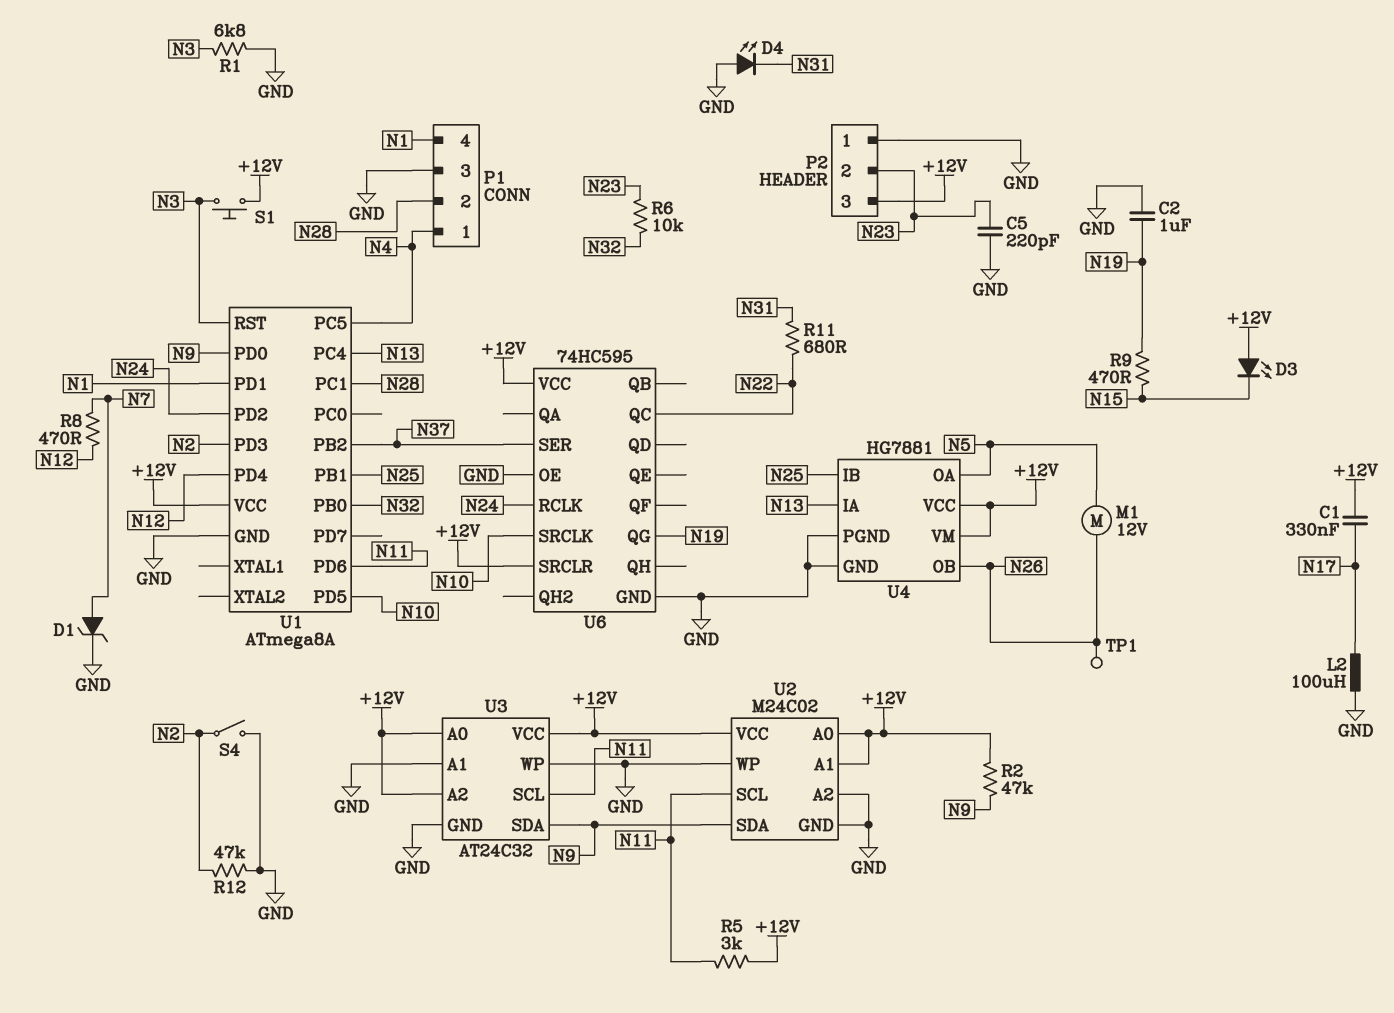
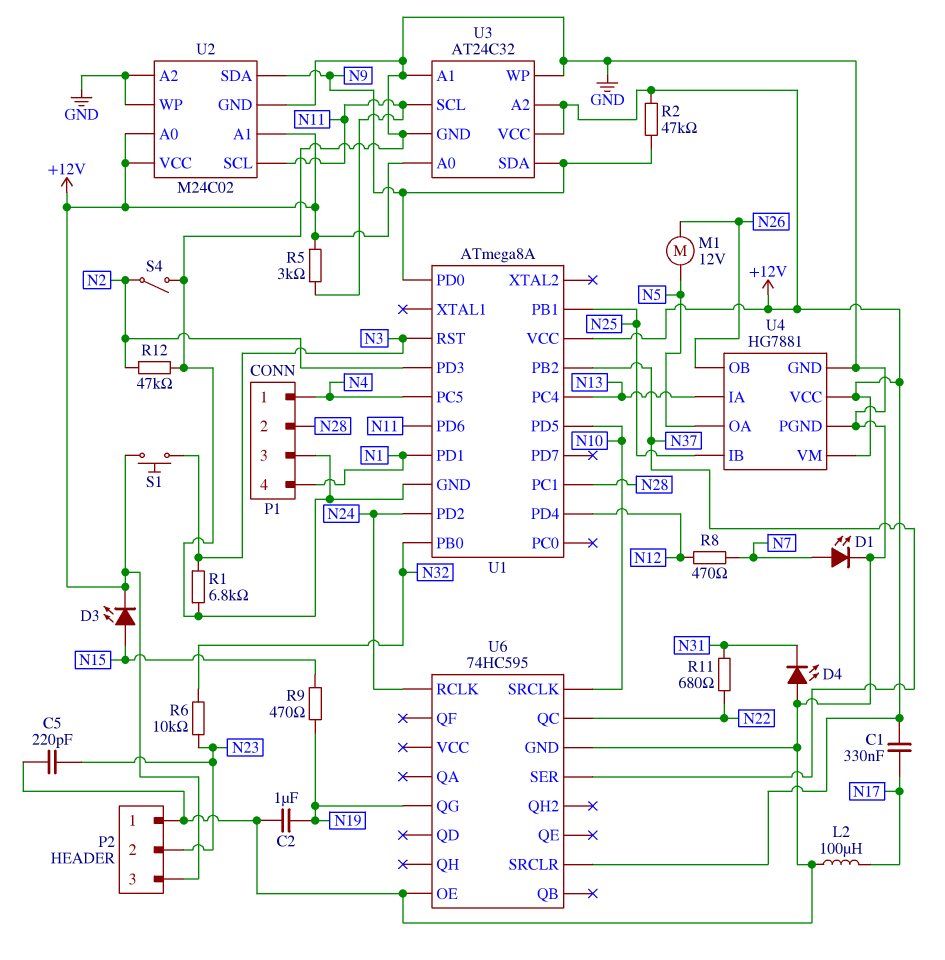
D1: zener (A N7, K GND) -> LED (A N7, K GND)
D3: LED (A +12V, K N15) -> LED (A N15, K +12V)
TP1: test point (N26) -> none
U6 pin VCC: +12V -> none

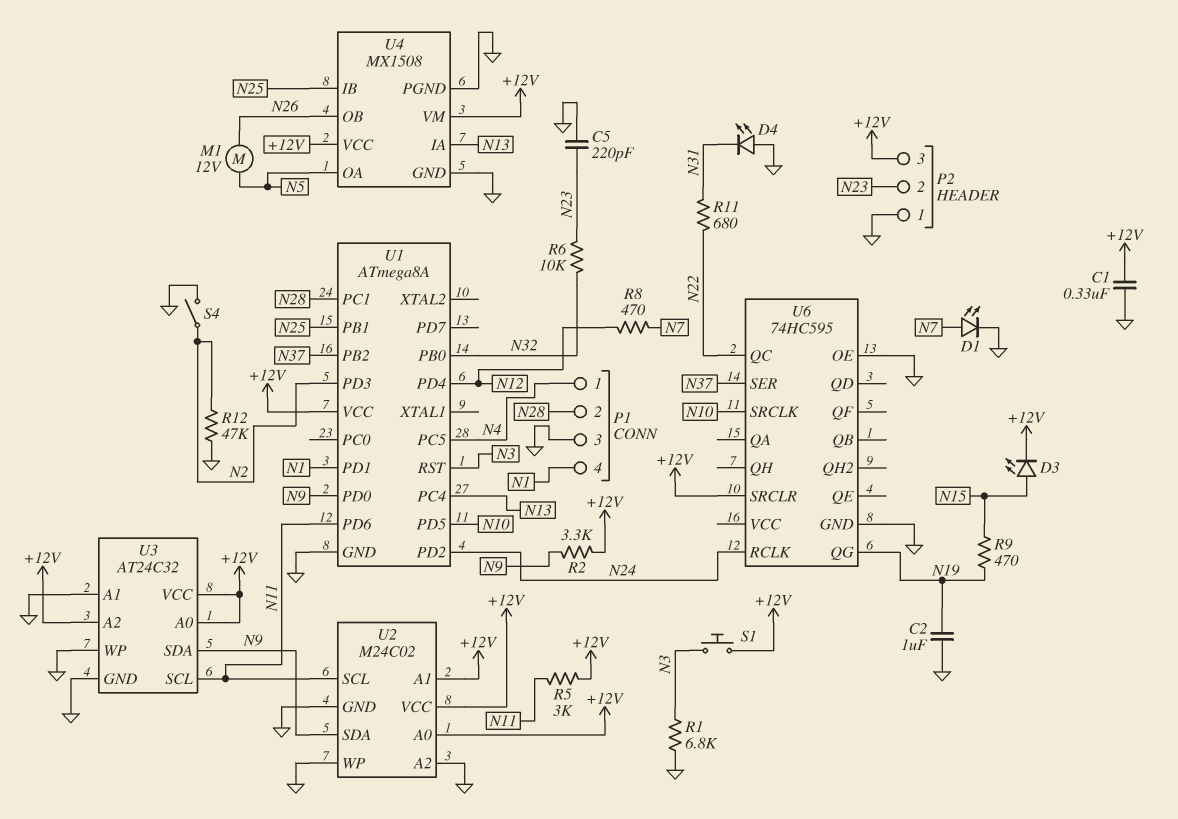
C1: 330nF (+12V, N17) -> 330nF (+12V, GND)
L2: 100uH (GND, N17) -> none
R2: 47k (+12V, N9) -> 3.3k (+12V, N9)
U4: HG7881 -> MX1508

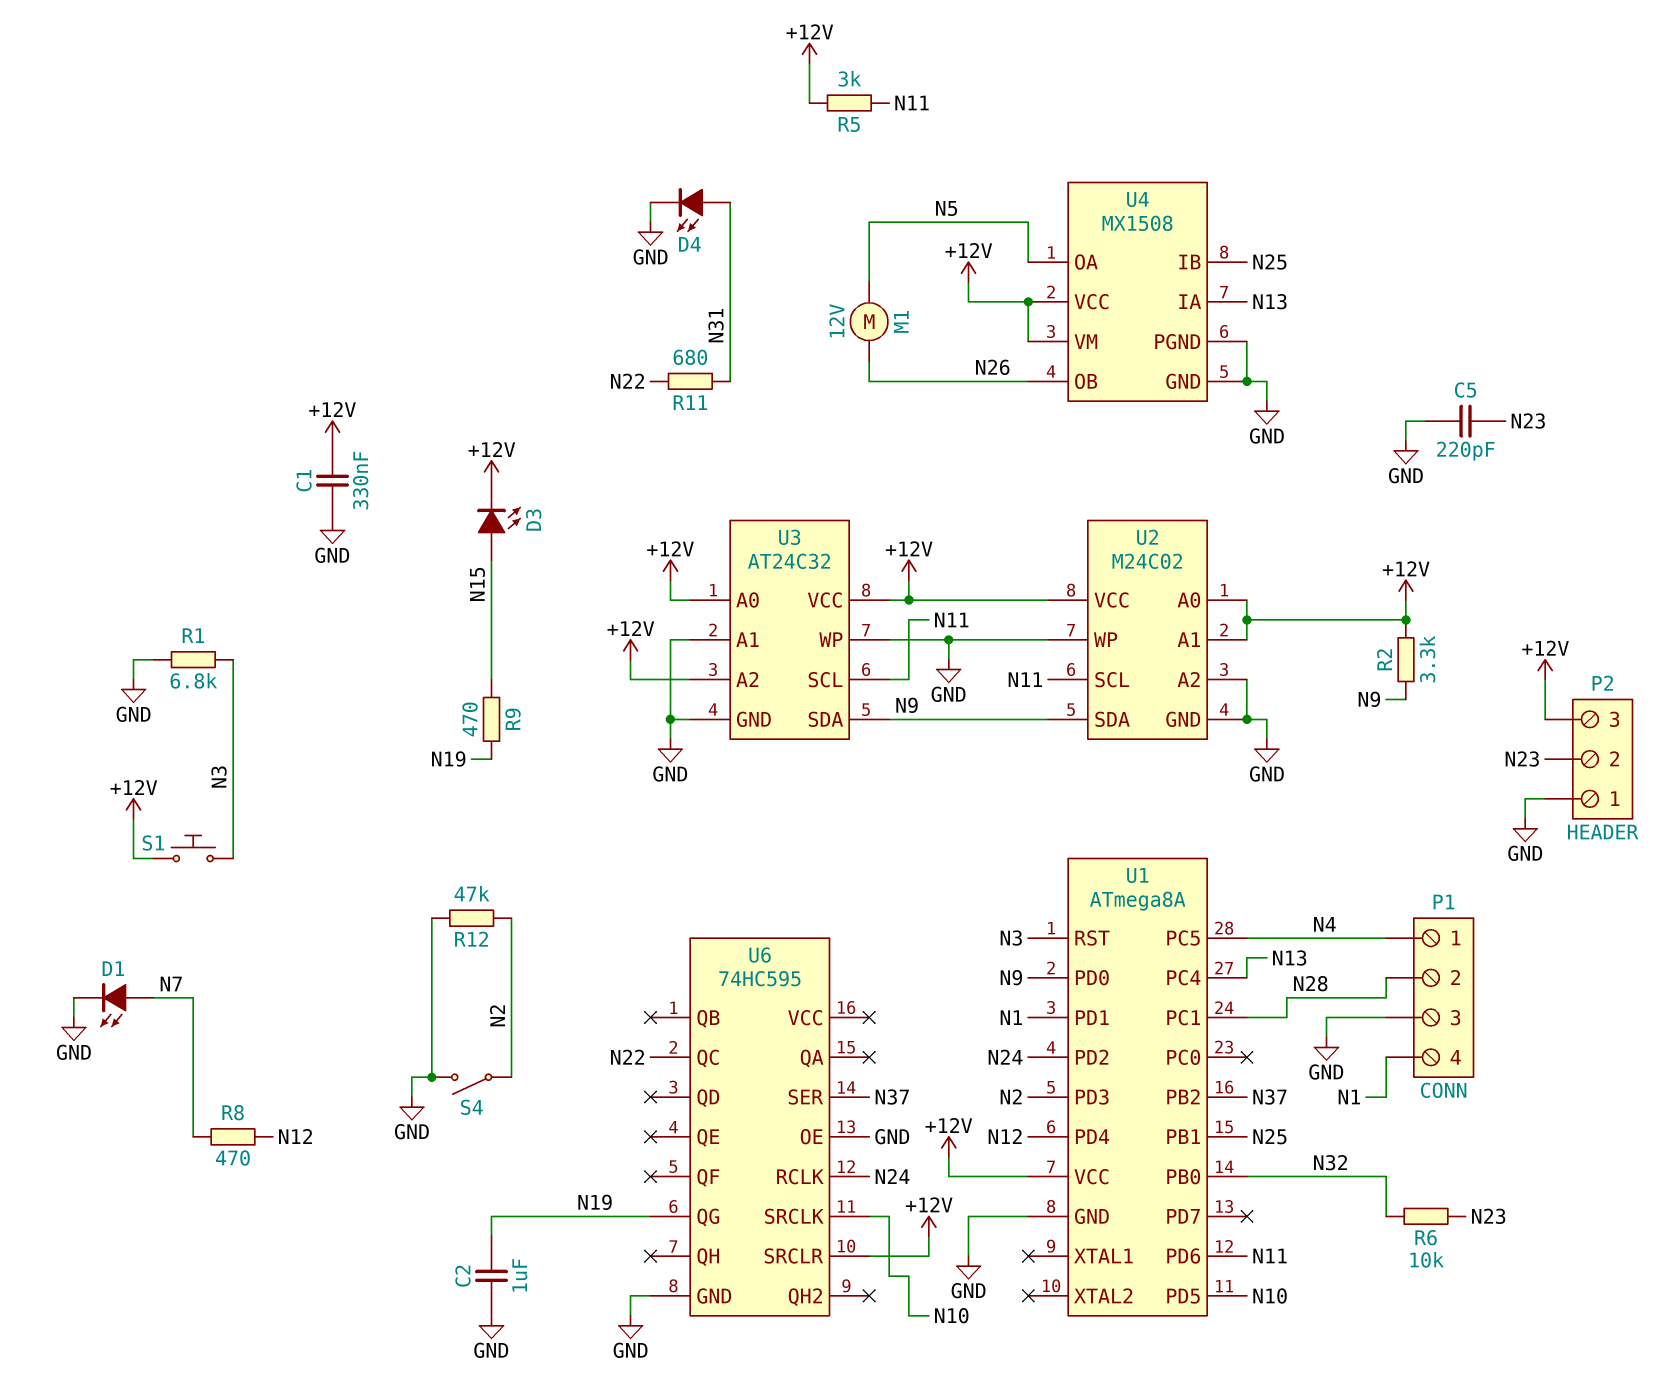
D4: LED (A GND, K N31) -> LED (A N31, K GND)

